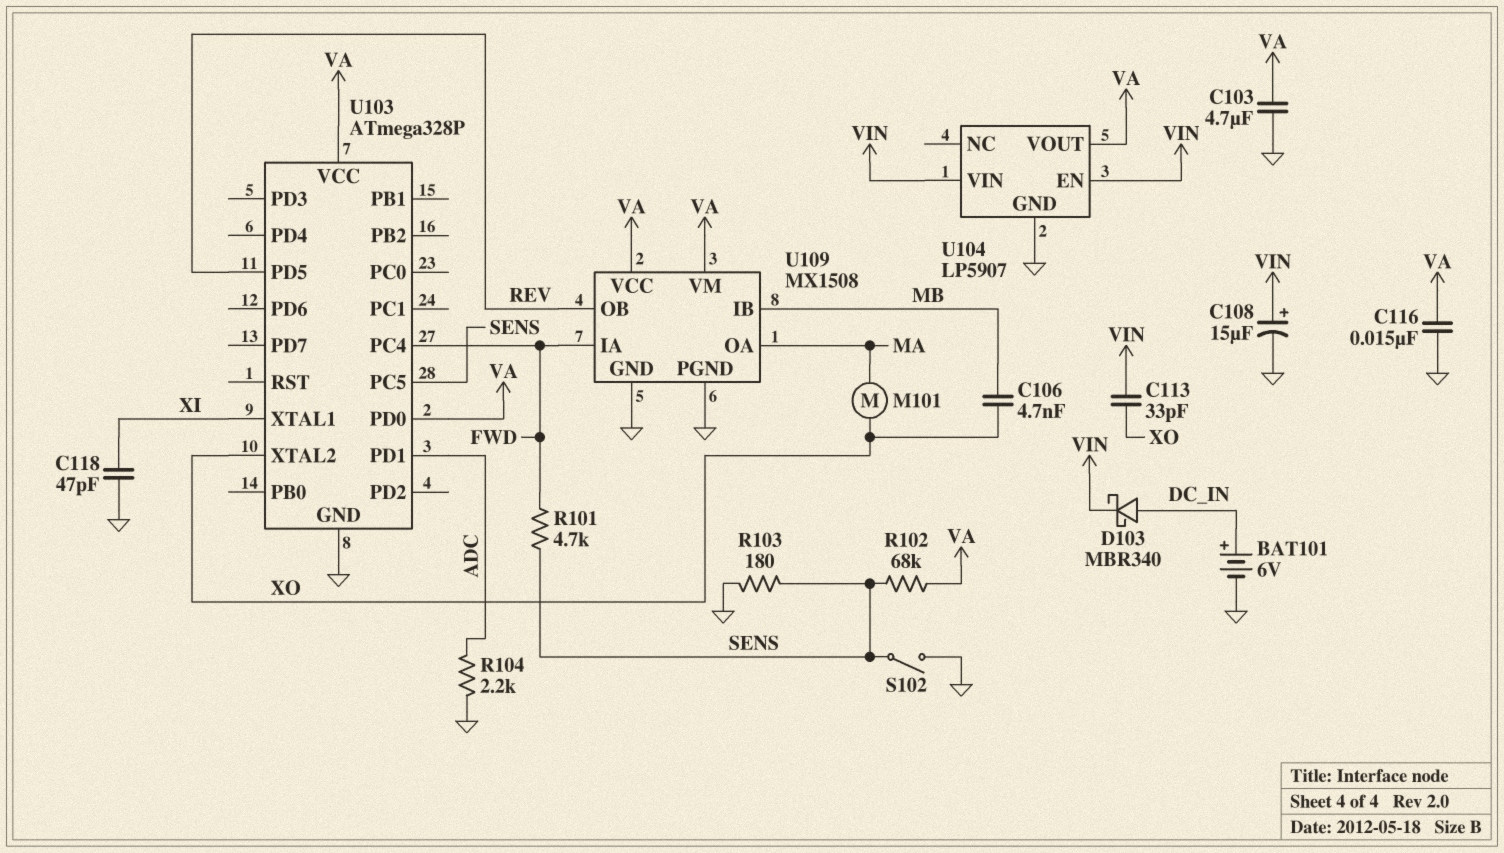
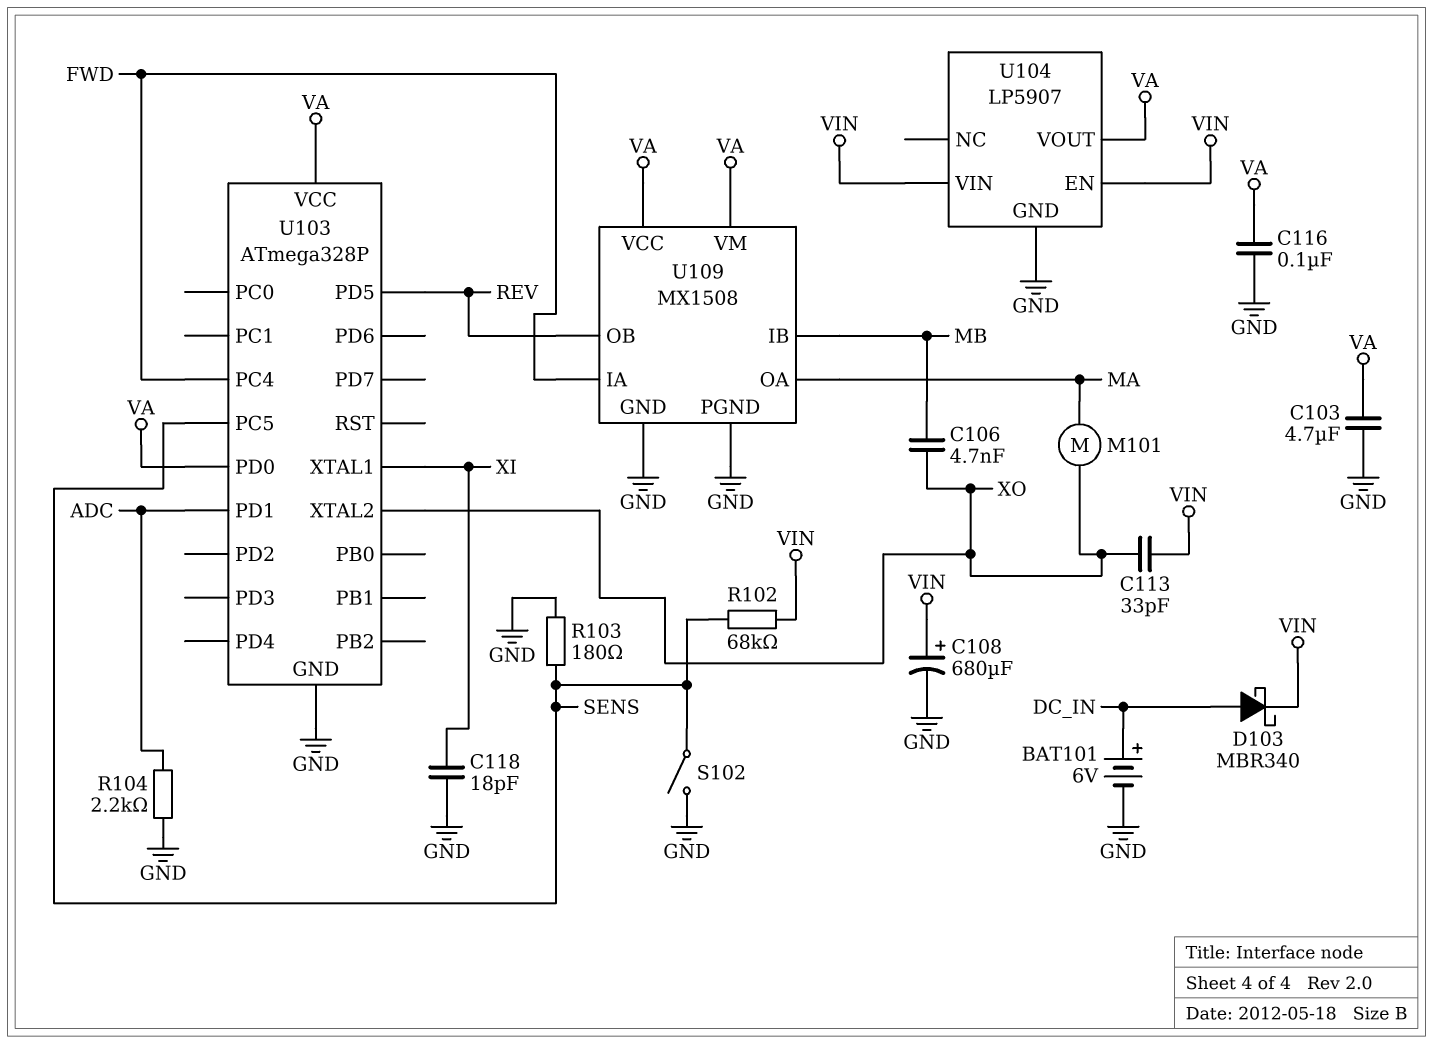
C108: 15uF (plus VIN, minus GND) -> 680uF (plus VIN, minus GND)
C116: 15nF (GND, VA) -> 100nF (GND, VA)
C118: 47pF (GND, XI) -> 18pF (GND, XI)
R101: 4.7k (FWD, SENS) -> none
R102: 68k (SENS, VA) -> 68k (SENS, VIN)

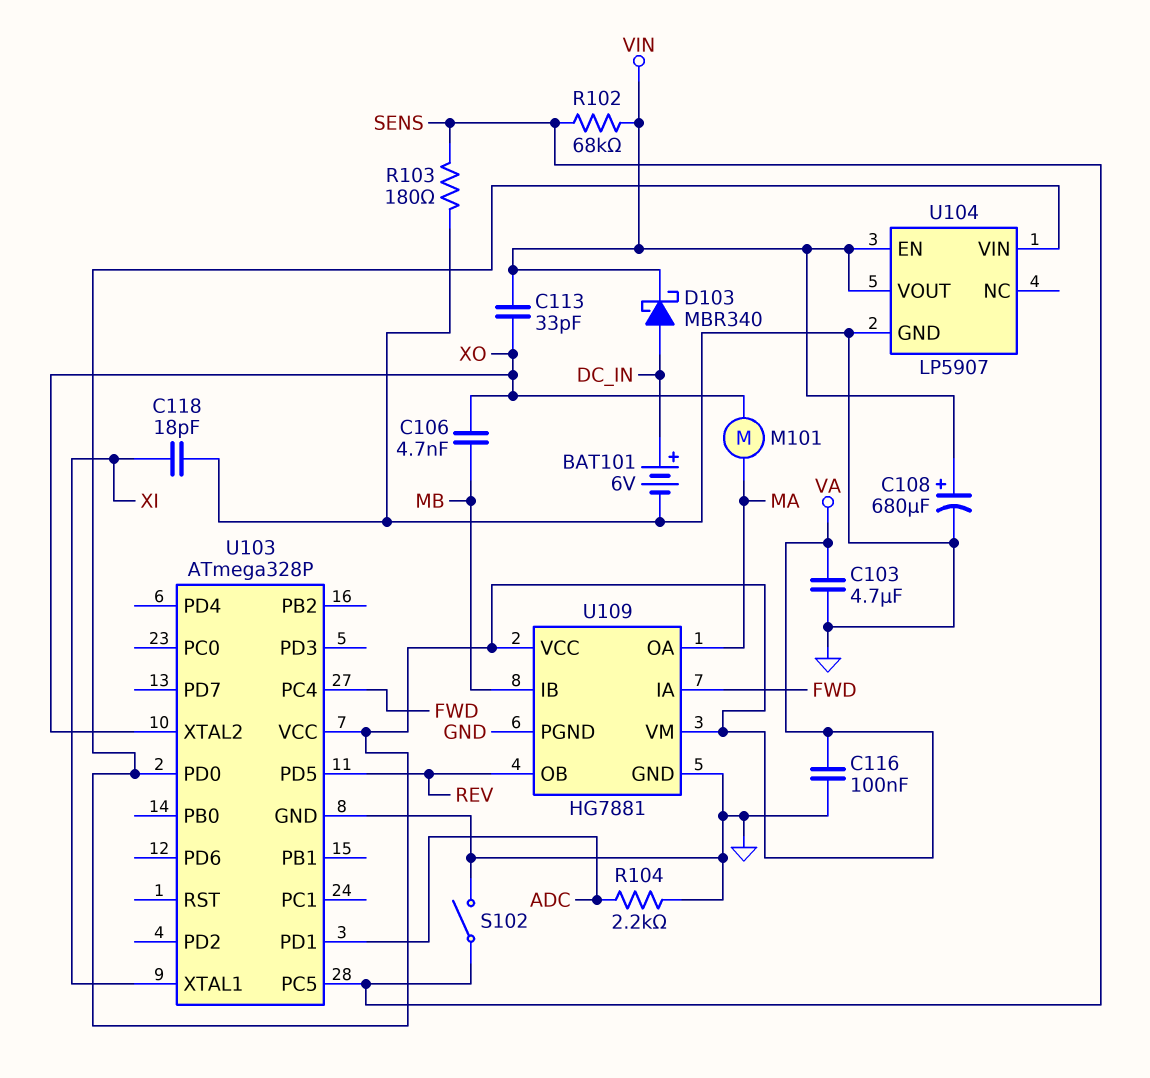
U104 pin VIN: VIN -> VA
U104 pin VOUT: VA -> VIN
U109: MX1508 -> HG7881

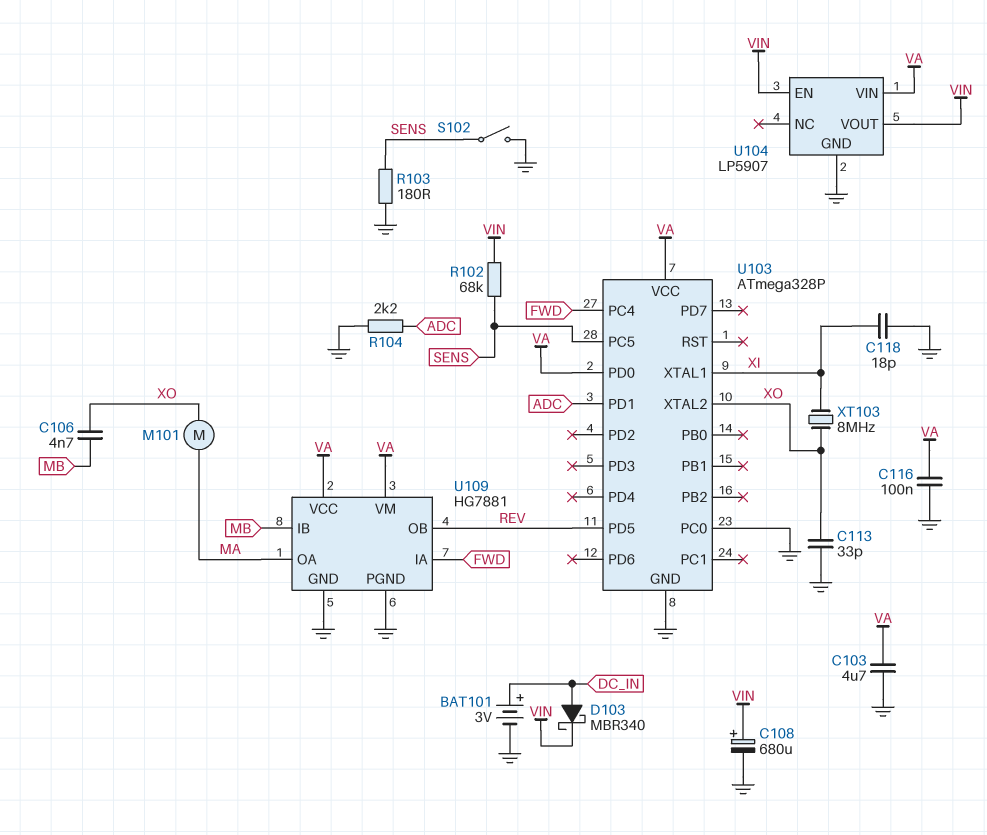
BAT101: 6V (plus DC_IN, minus GND) -> 3V (plus DC_IN, minus GND)
C113: 33pF (VIN, XO) -> 33pF (GND, XO)
U103 pin PC0: none -> GND
XT103: none -> 8MHz (XI, XO)

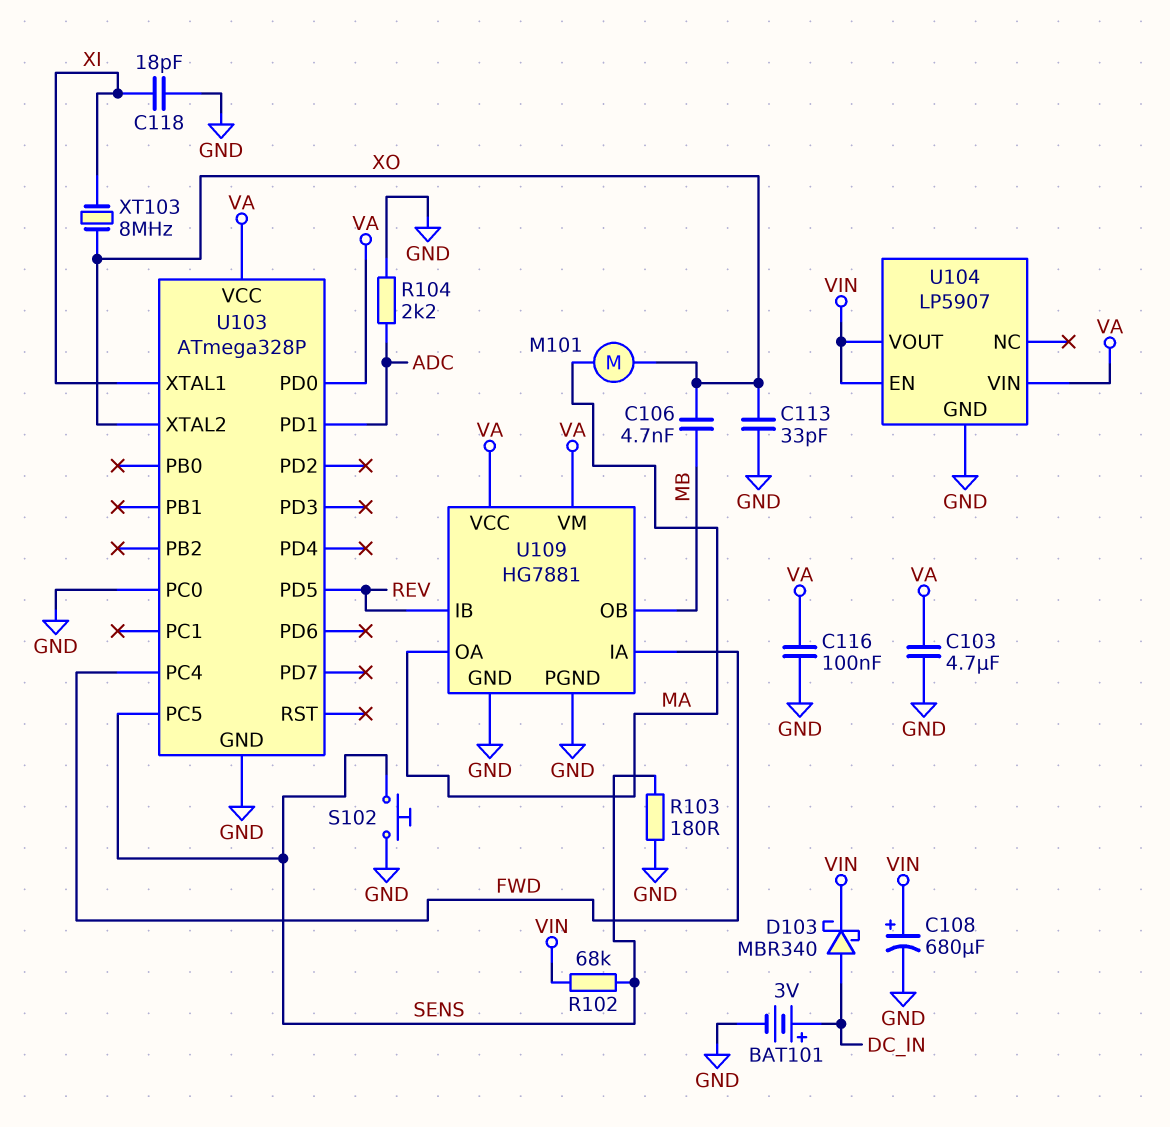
S102: switch (GND, SENS) -> button (GND, SENS)
U109 pin IB: MB -> REV
U109 pin OB: REV -> MB

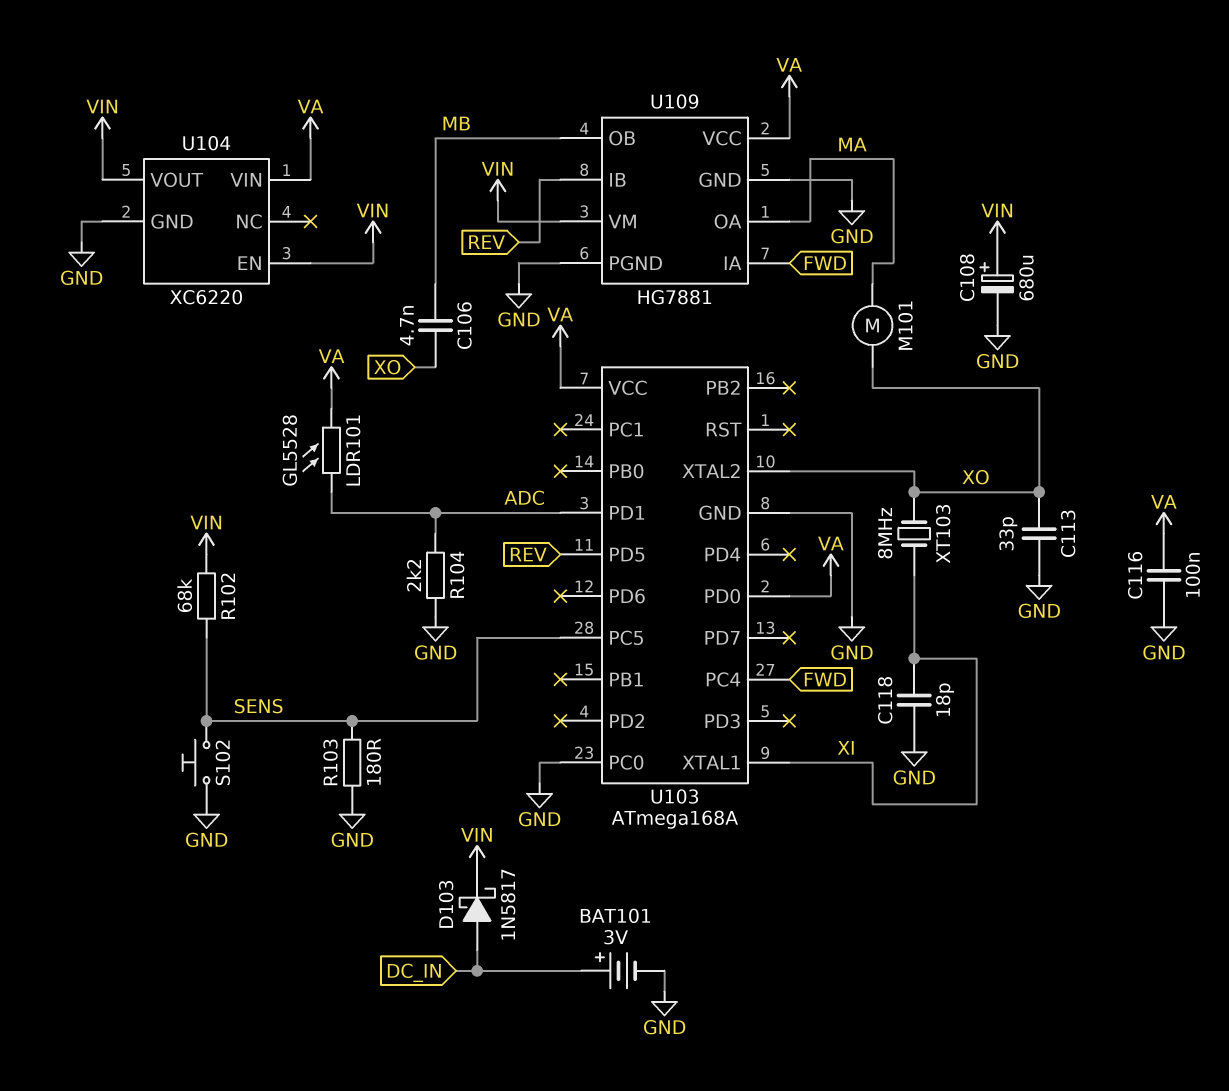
C103: 4.7uF (GND, VA) -> none
D103: schottky MBR340 (A DC_IN, K VIN) -> schottky 1N5817 (A DC_IN, K VIN)
LDR101: none -> GL5528 (ADC, VA)
U103: ATmega328P -> ATmega168A
U104: LP5907 -> XC6220
U109 pin VM: VA -> VIN

